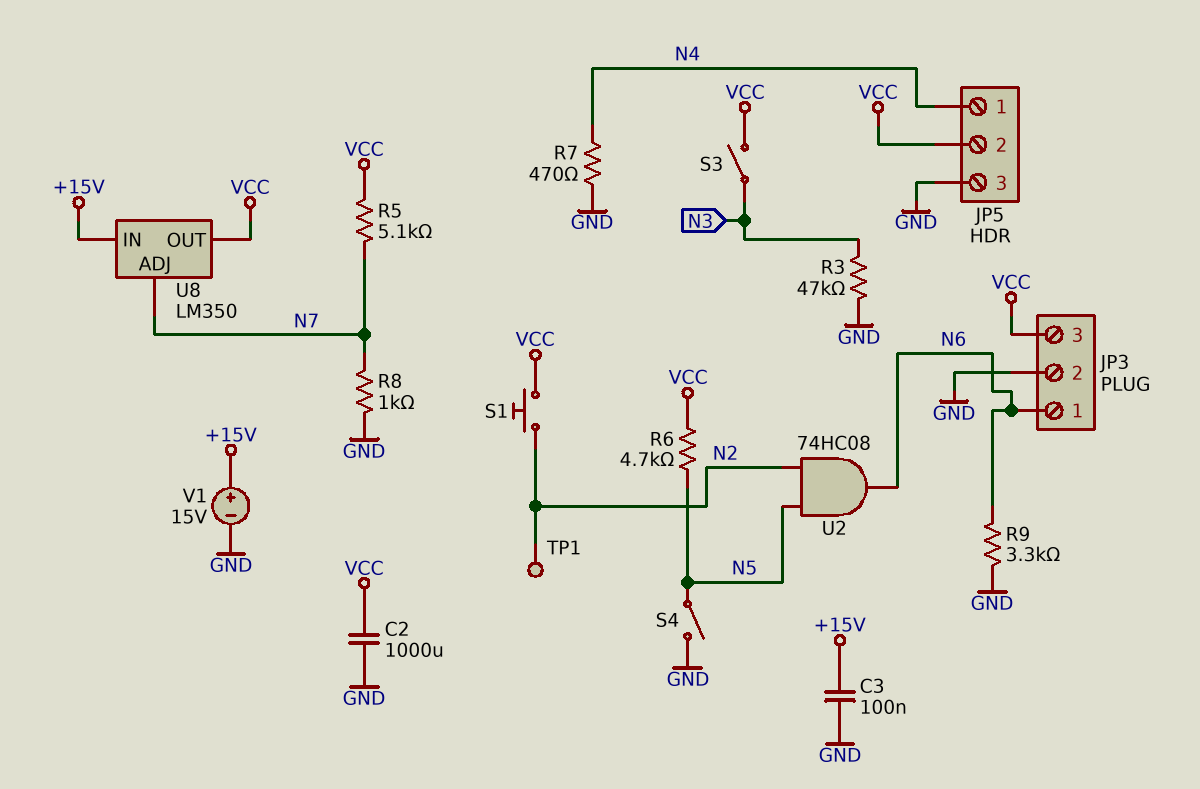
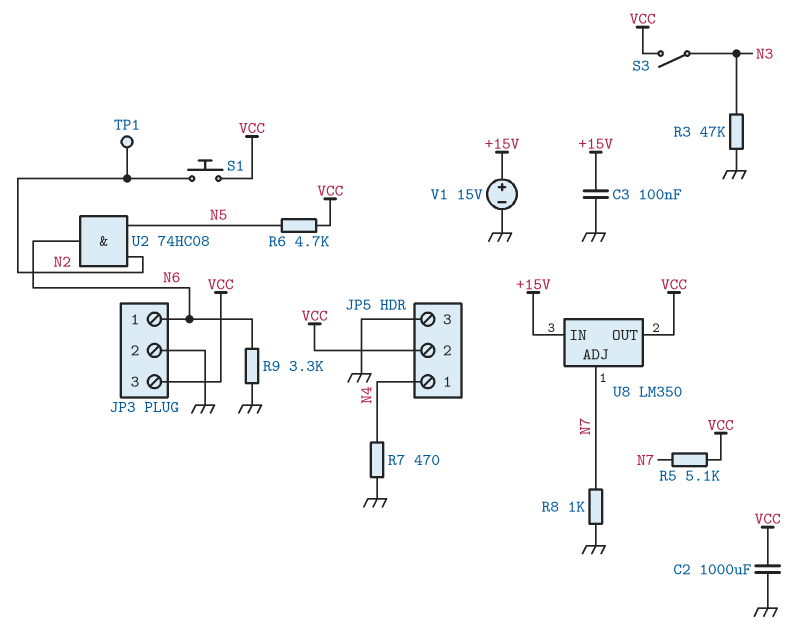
S4: switch (GND, N5) -> none

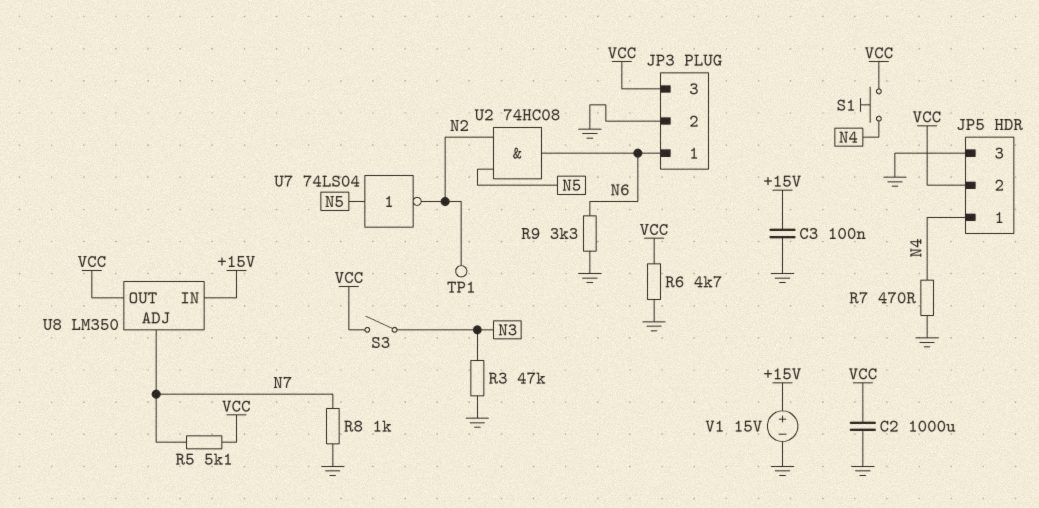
R6: 4.7k (N5, VCC) -> 4.7k (GND, VCC)
S1: button (N2, VCC) -> button (N4, VCC)
U7: none -> NOT 74LS04 (in N5, out N2)

